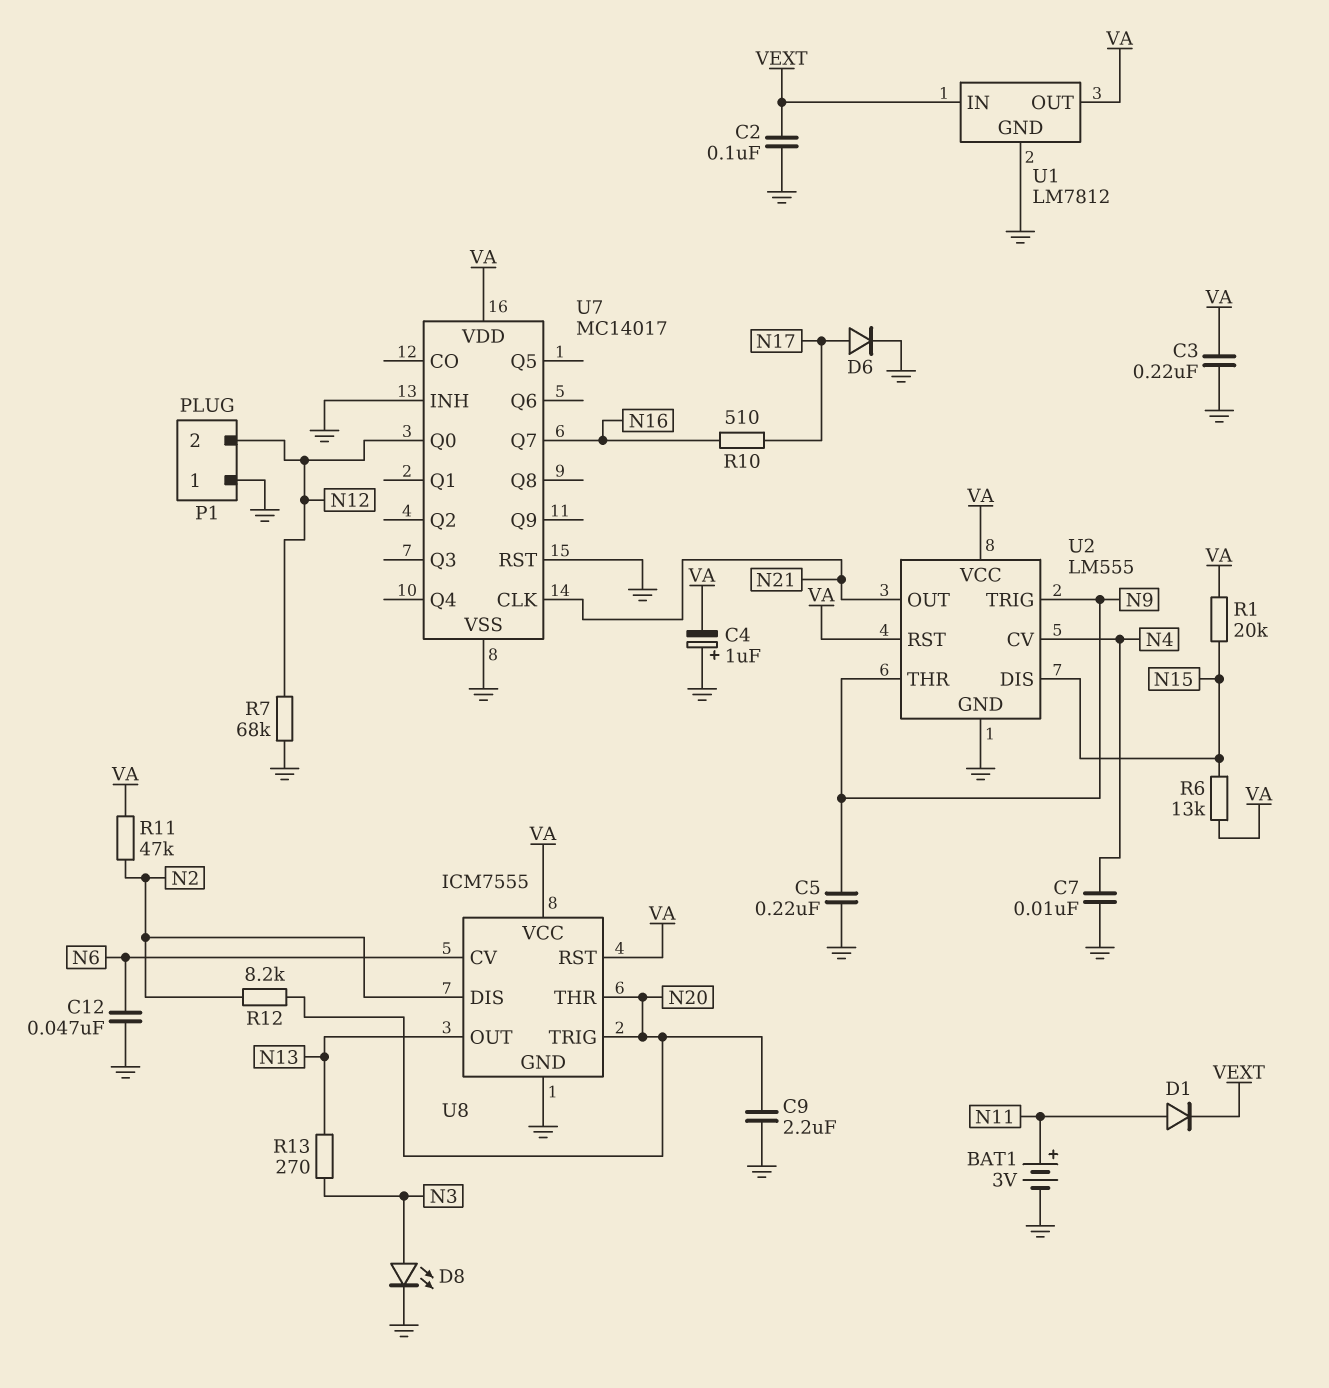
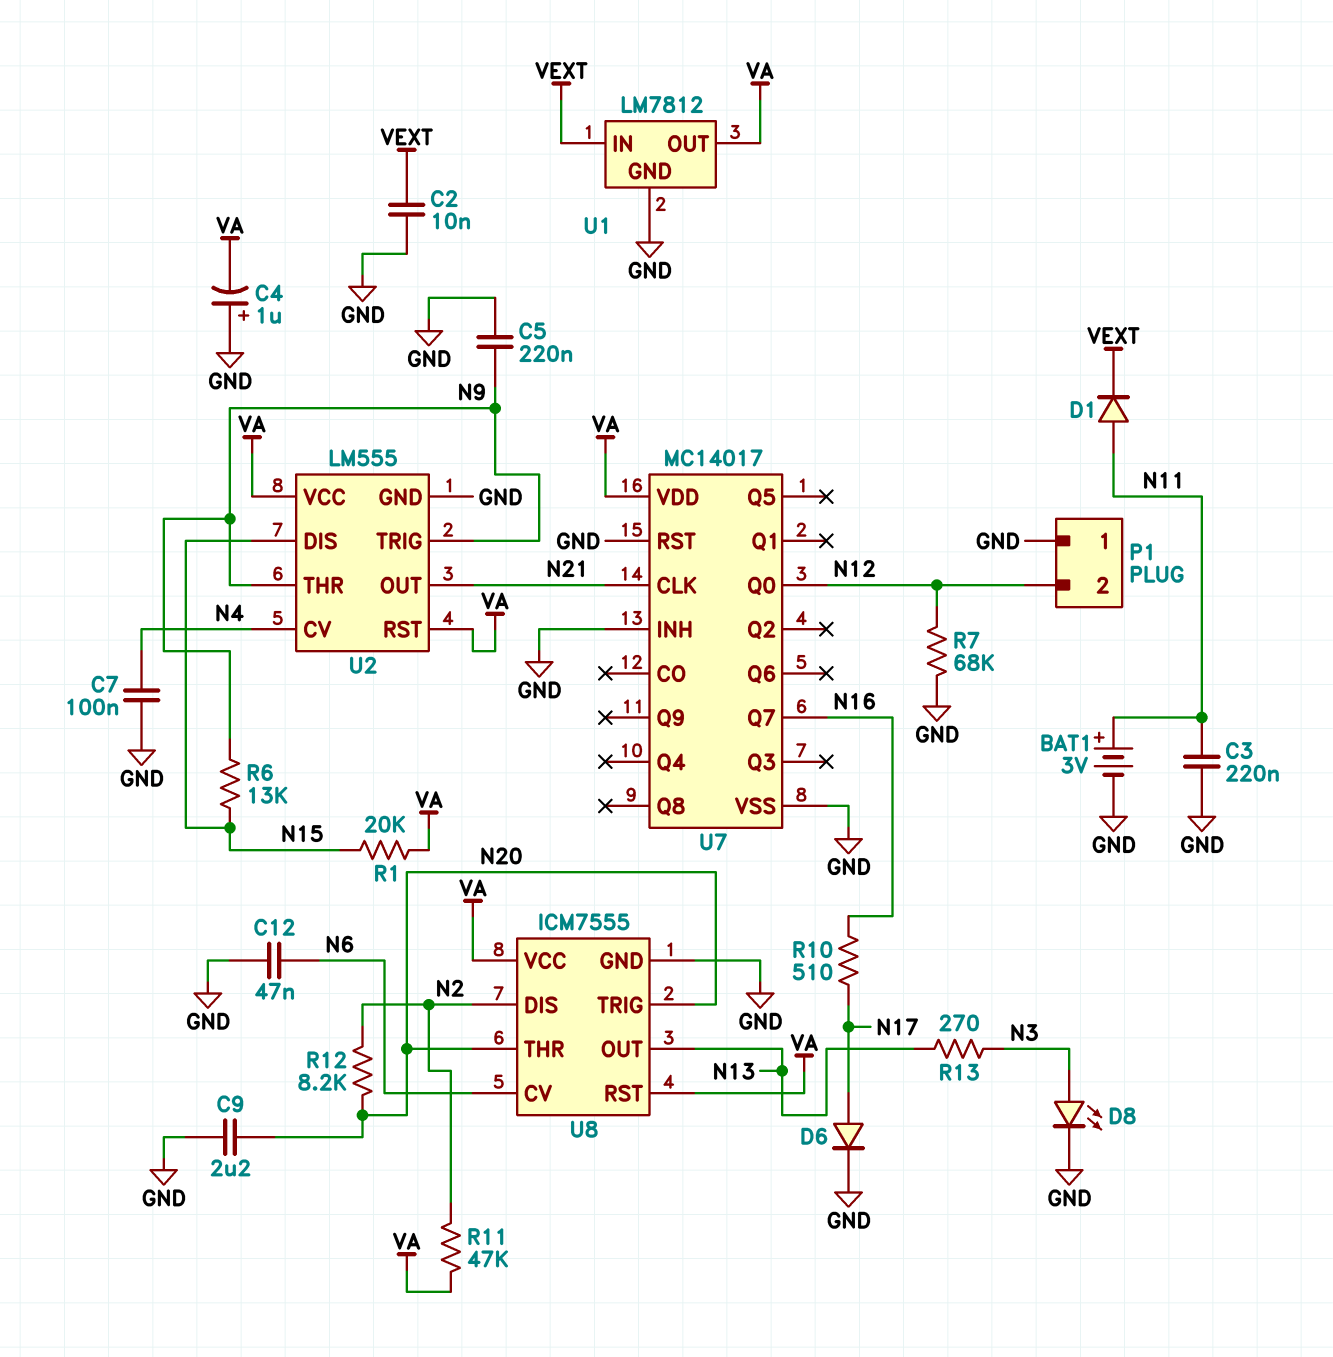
C2: 100nF (GND, VEXT) -> 10nF (GND, VEXT)
C3: 220nF (GND, VA) -> 220nF (GND, N11)
C7: 10nF (GND, N4) -> 100nF (GND, N4)
R6: 13k (N15, VA) -> 13k (N9, N15)

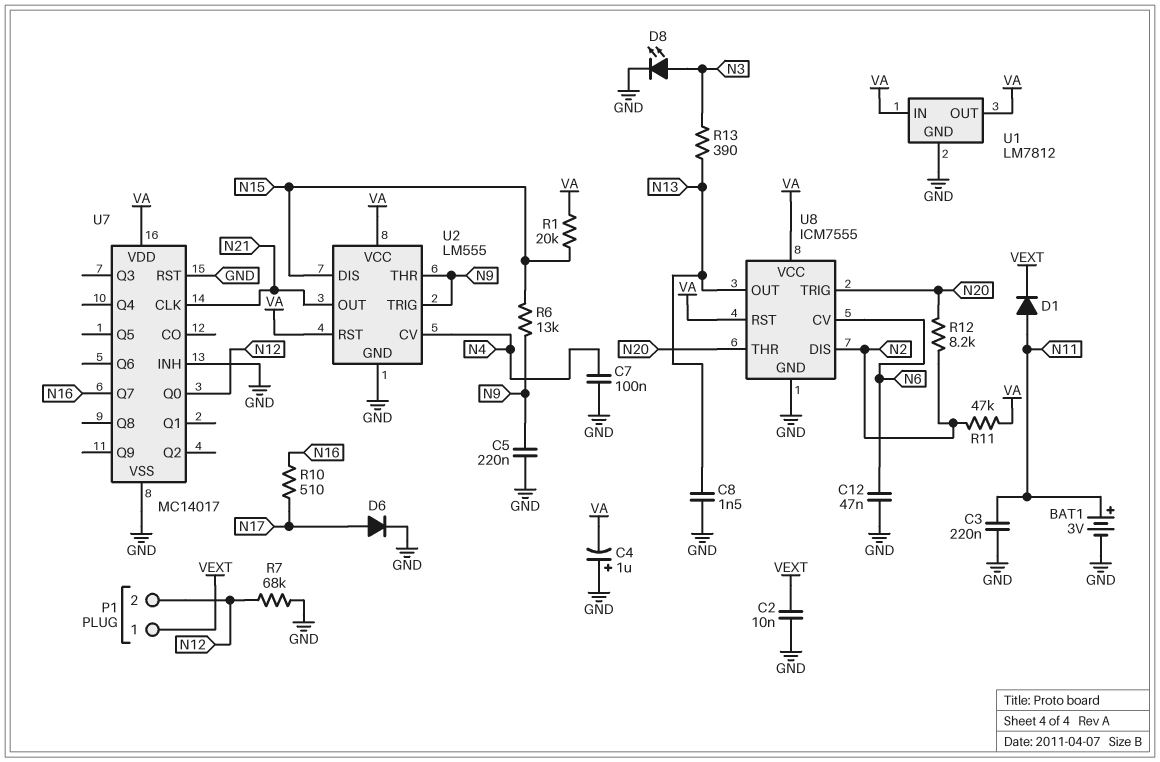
C8: none -> 1.5nF (GND, N13)
C9: 2.2uF (GND, N20) -> none
P1 pin 1: GND -> VEXT
R13: 270 (N3, N13) -> 390 (N3, N13)
U1 pin IN: VEXT -> VA

